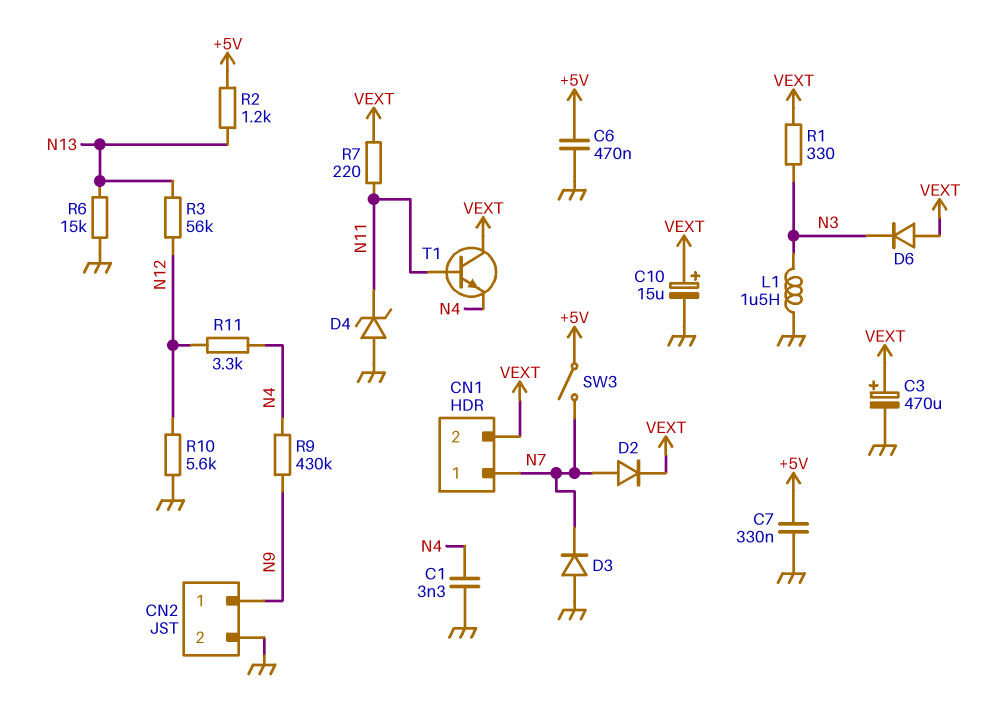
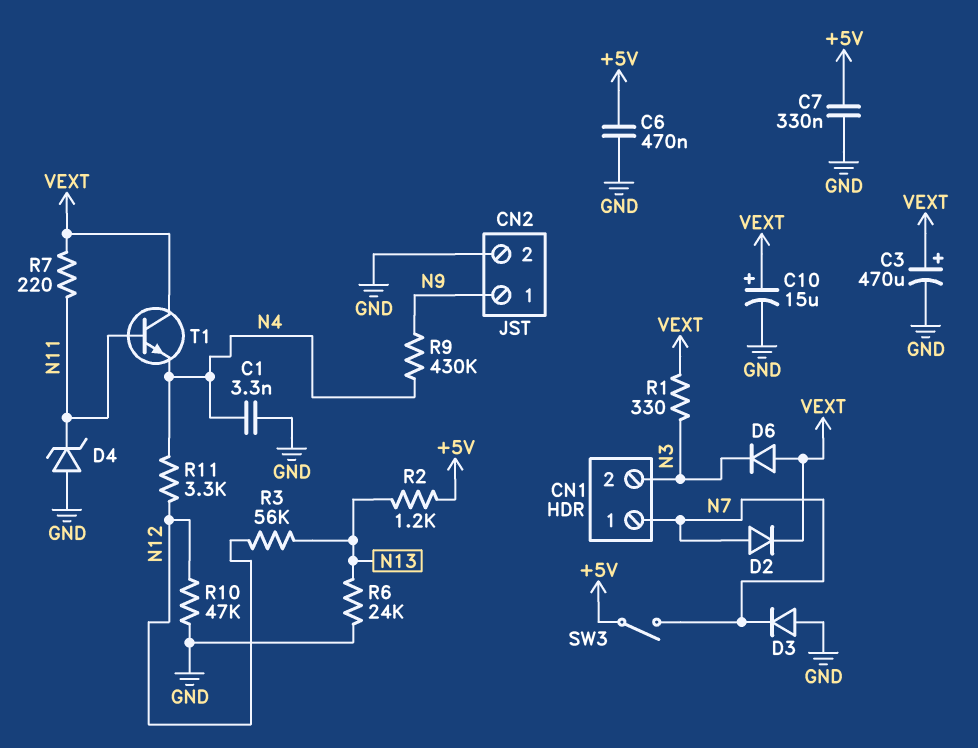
CN1 pin 2: VEXT -> N3
L1: 1.5uH (GND, N3) -> none
R6: 15k (GND, N13) -> 24k (GND, N13)
R10: 5.6k (GND, N12) -> 47k (GND, N12)

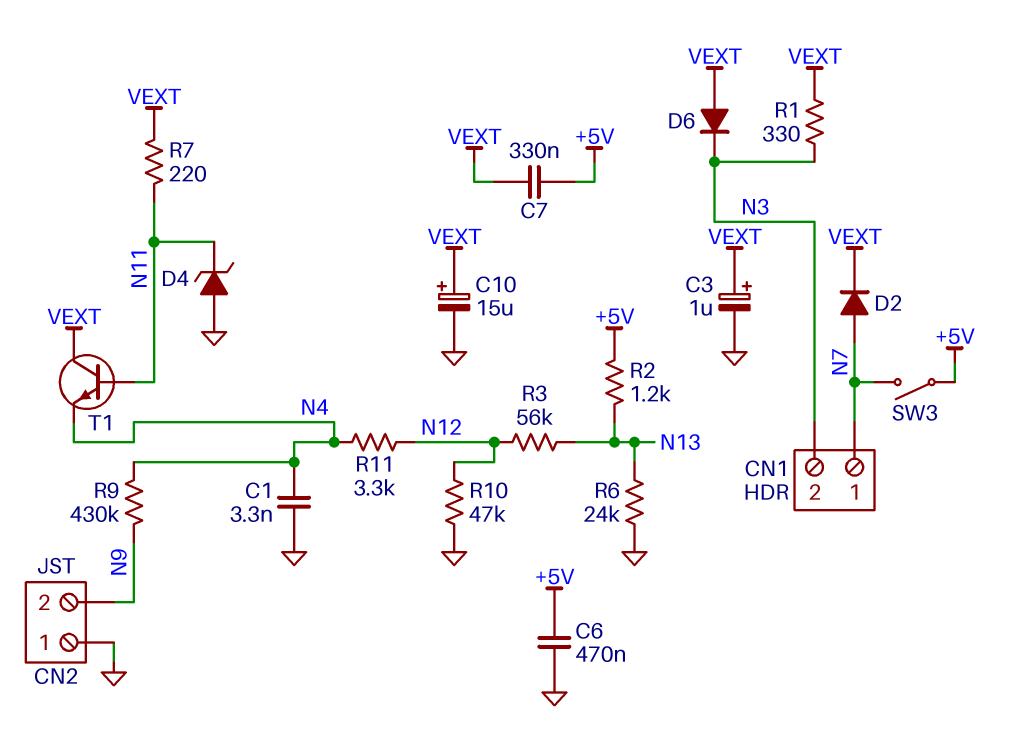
C3: 470uF (plus VEXT, minus GND) -> 1uF (plus VEXT, minus GND)
C7: 330nF (+5V, GND) -> 330nF (+5V, VEXT)
CN2 pin 1: N9 -> GND
CN2 pin 2: GND -> N9
D3: diode (A GND, K N7) -> none

